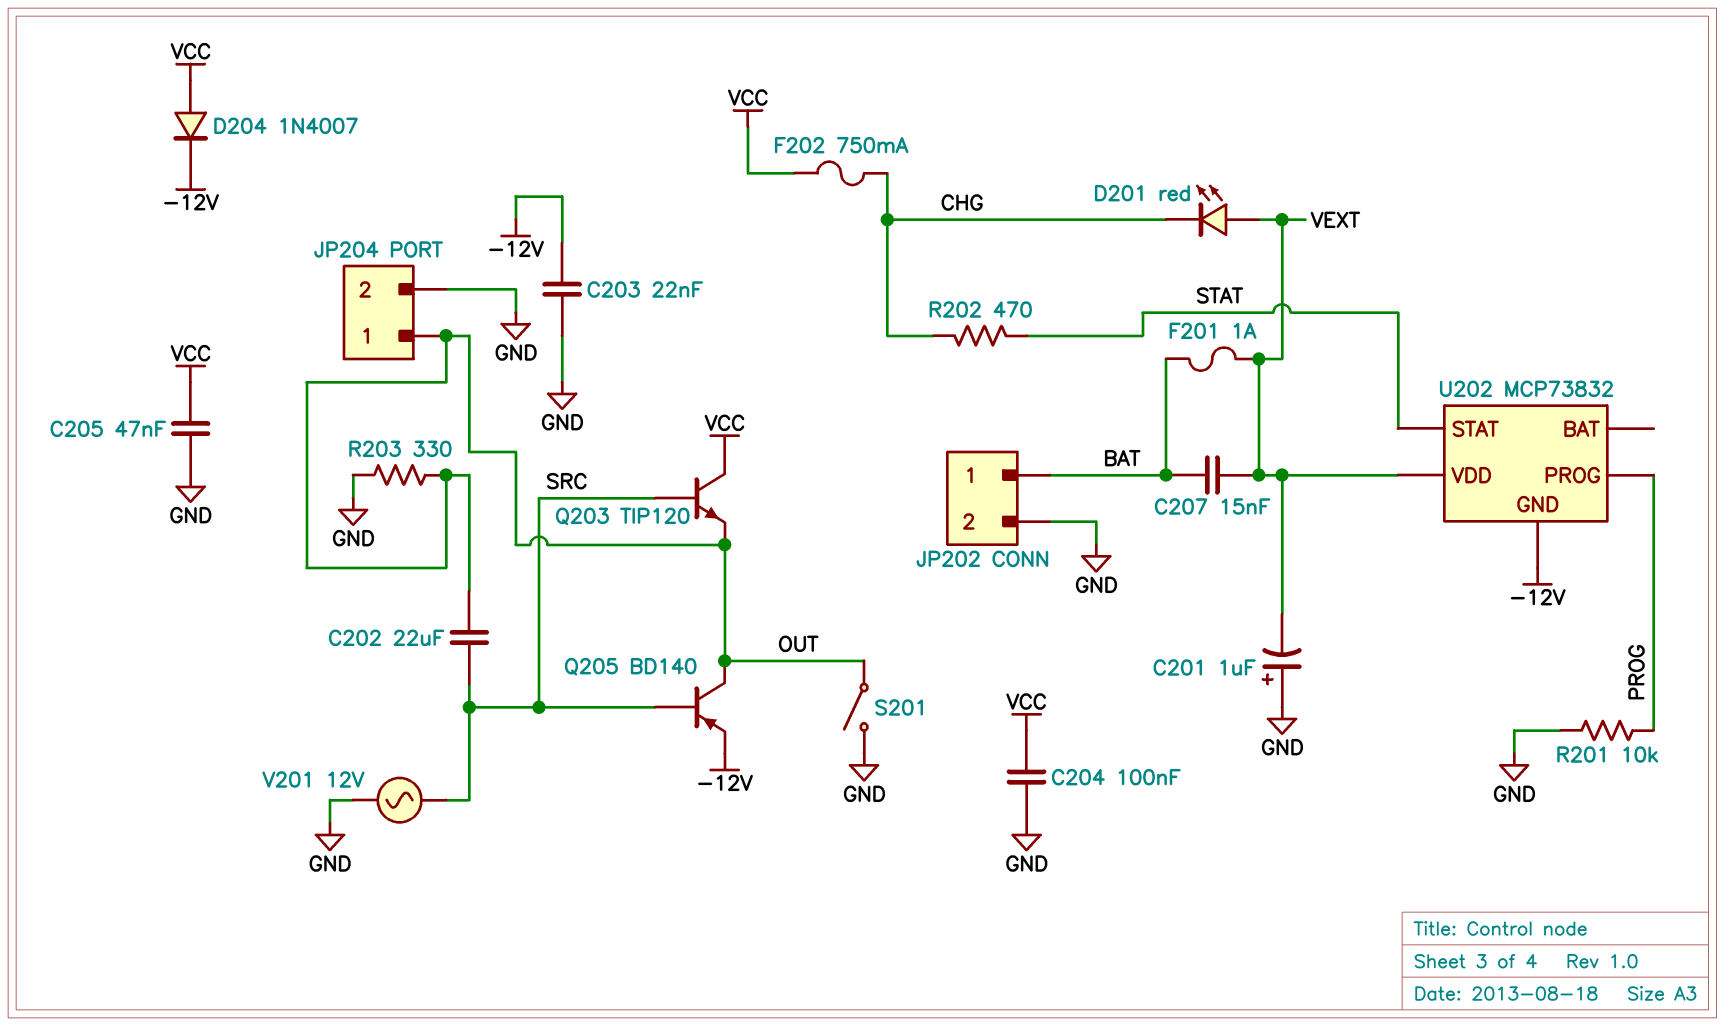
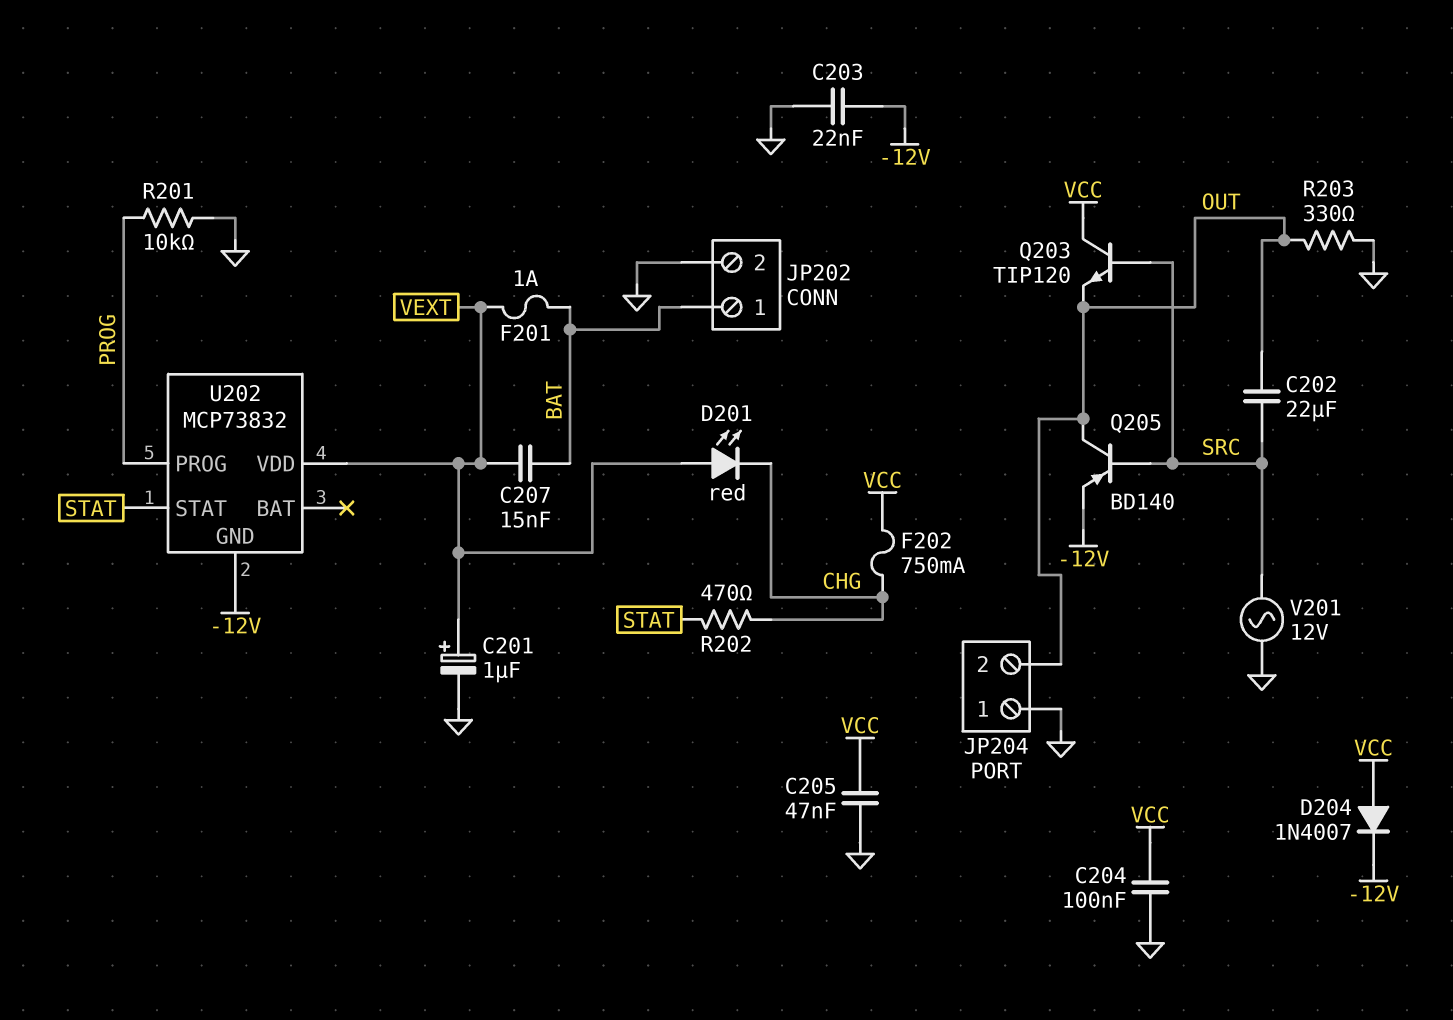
C201: 1uF (plus GND, minus VEXT) -> 1uF (plus VEXT, minus GND)
JP204 pin 1: OUT -> GND
JP204 pin 2: GND -> OUT
S201: switch (GND, OUT) -> none

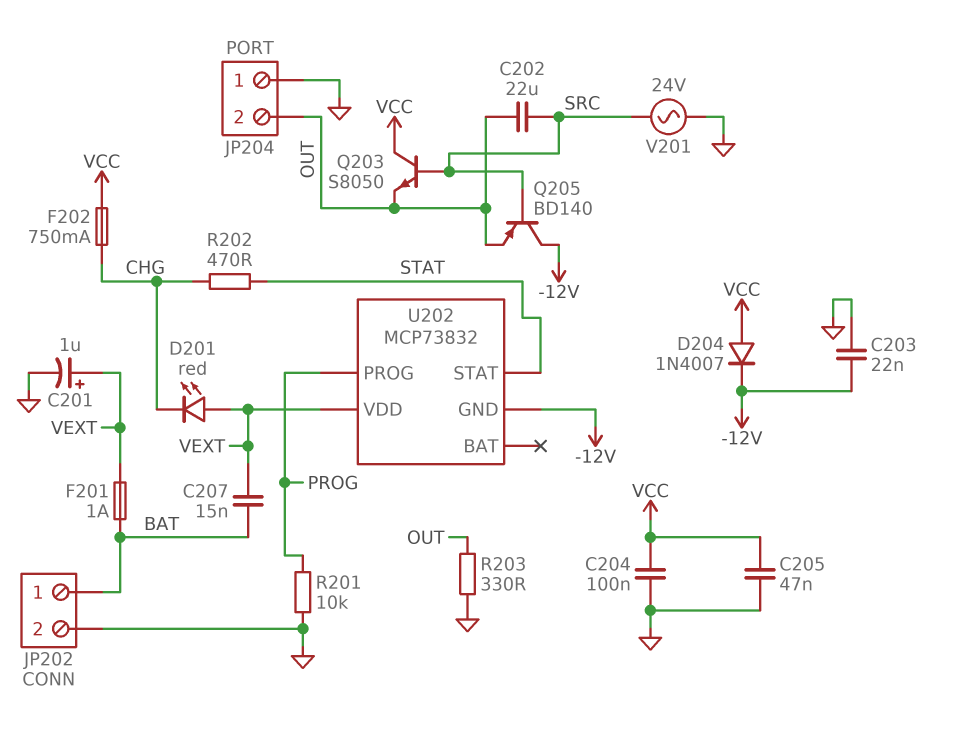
Q203: NPN TIP120 (B SRC, C VCC, E OUT) -> NPN S8050 (B SRC, C VCC, E OUT)
Q205: PNP BD140 (B SRC, C OUT, E -12V) -> PNP BD140 (B SRC, C -12V, E OUT)
V201: AC 12V (GND, SRC) -> AC 24V (GND, SRC)

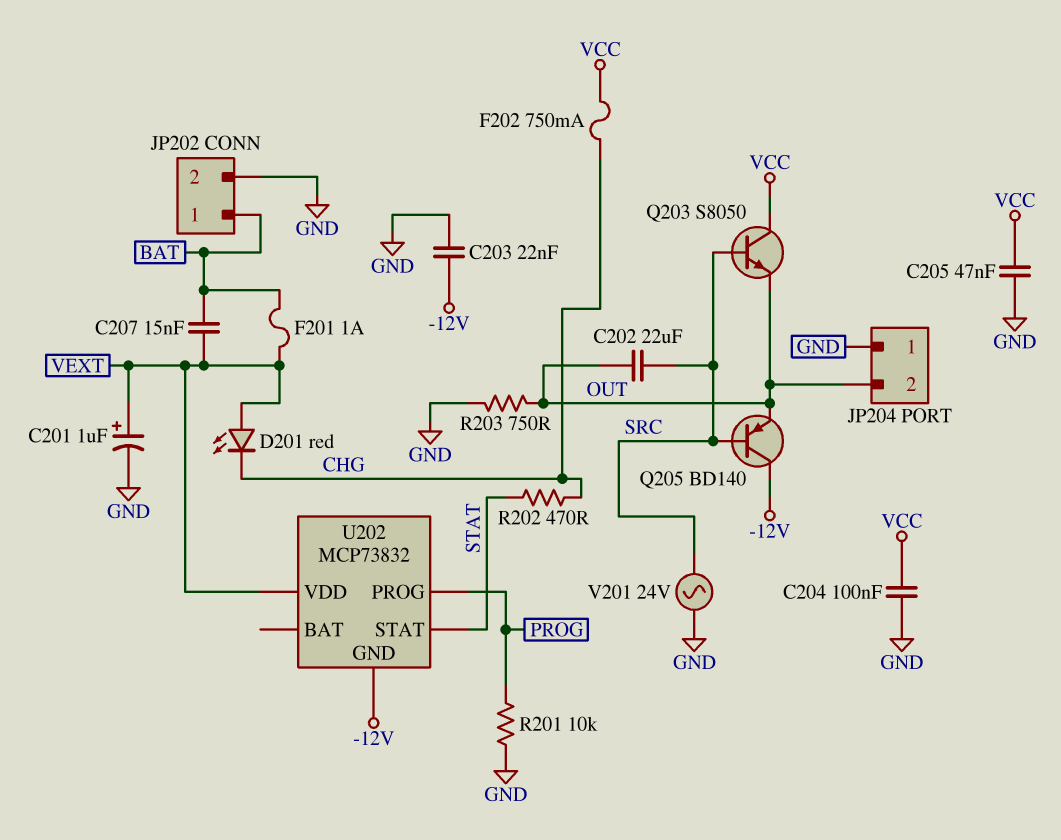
D204: diode 1N4007 (A VCC, K -12V) -> none
R203: 330 (GND, OUT) -> 750 (GND, OUT)

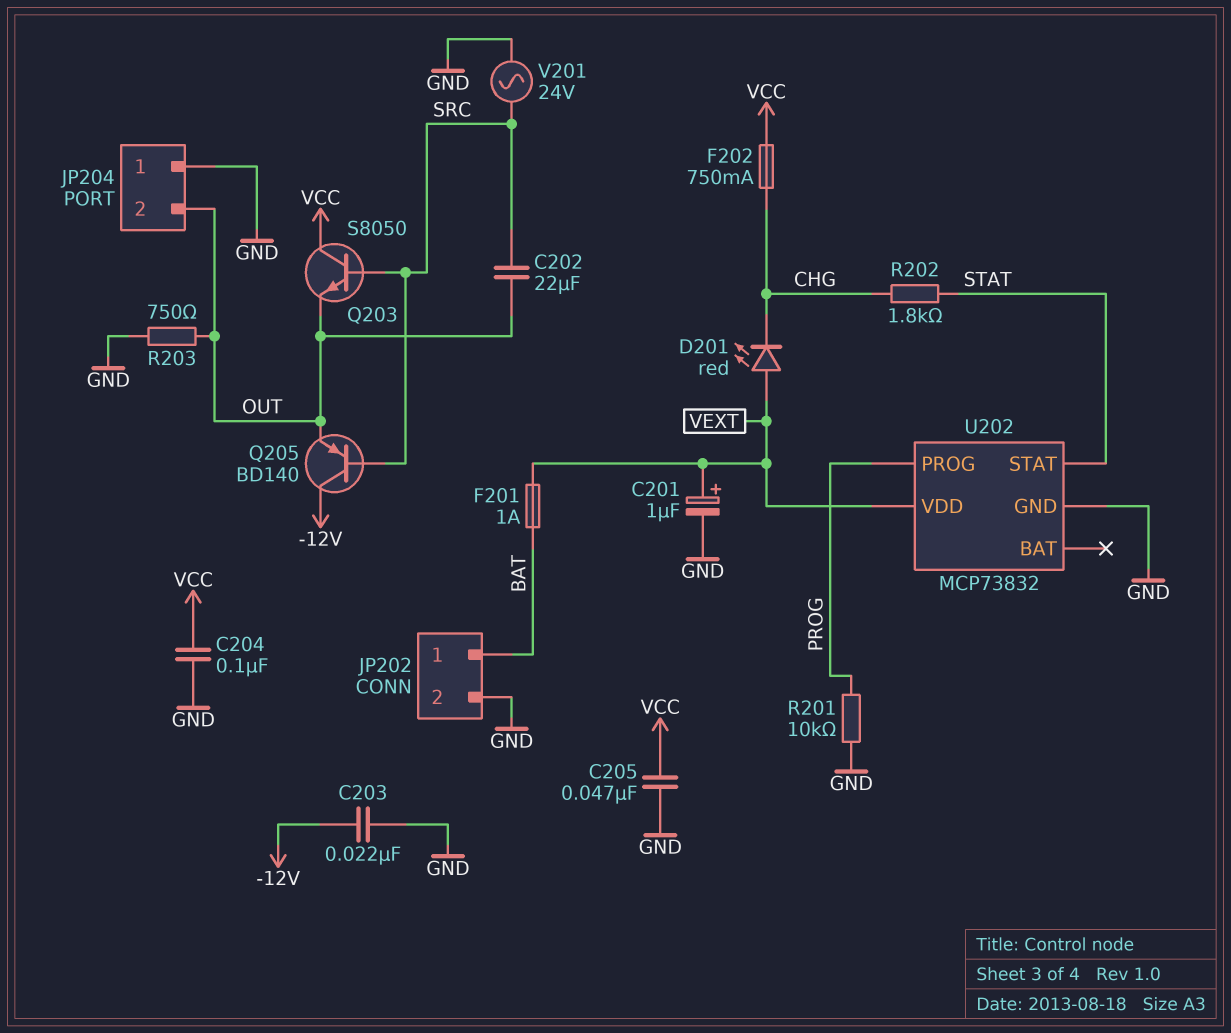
C207: 15nF (BAT, VEXT) -> none
R202: 470 (CHG, STAT) -> 1.8k (CHG, STAT)
U202 pin GND: -12V -> GND

